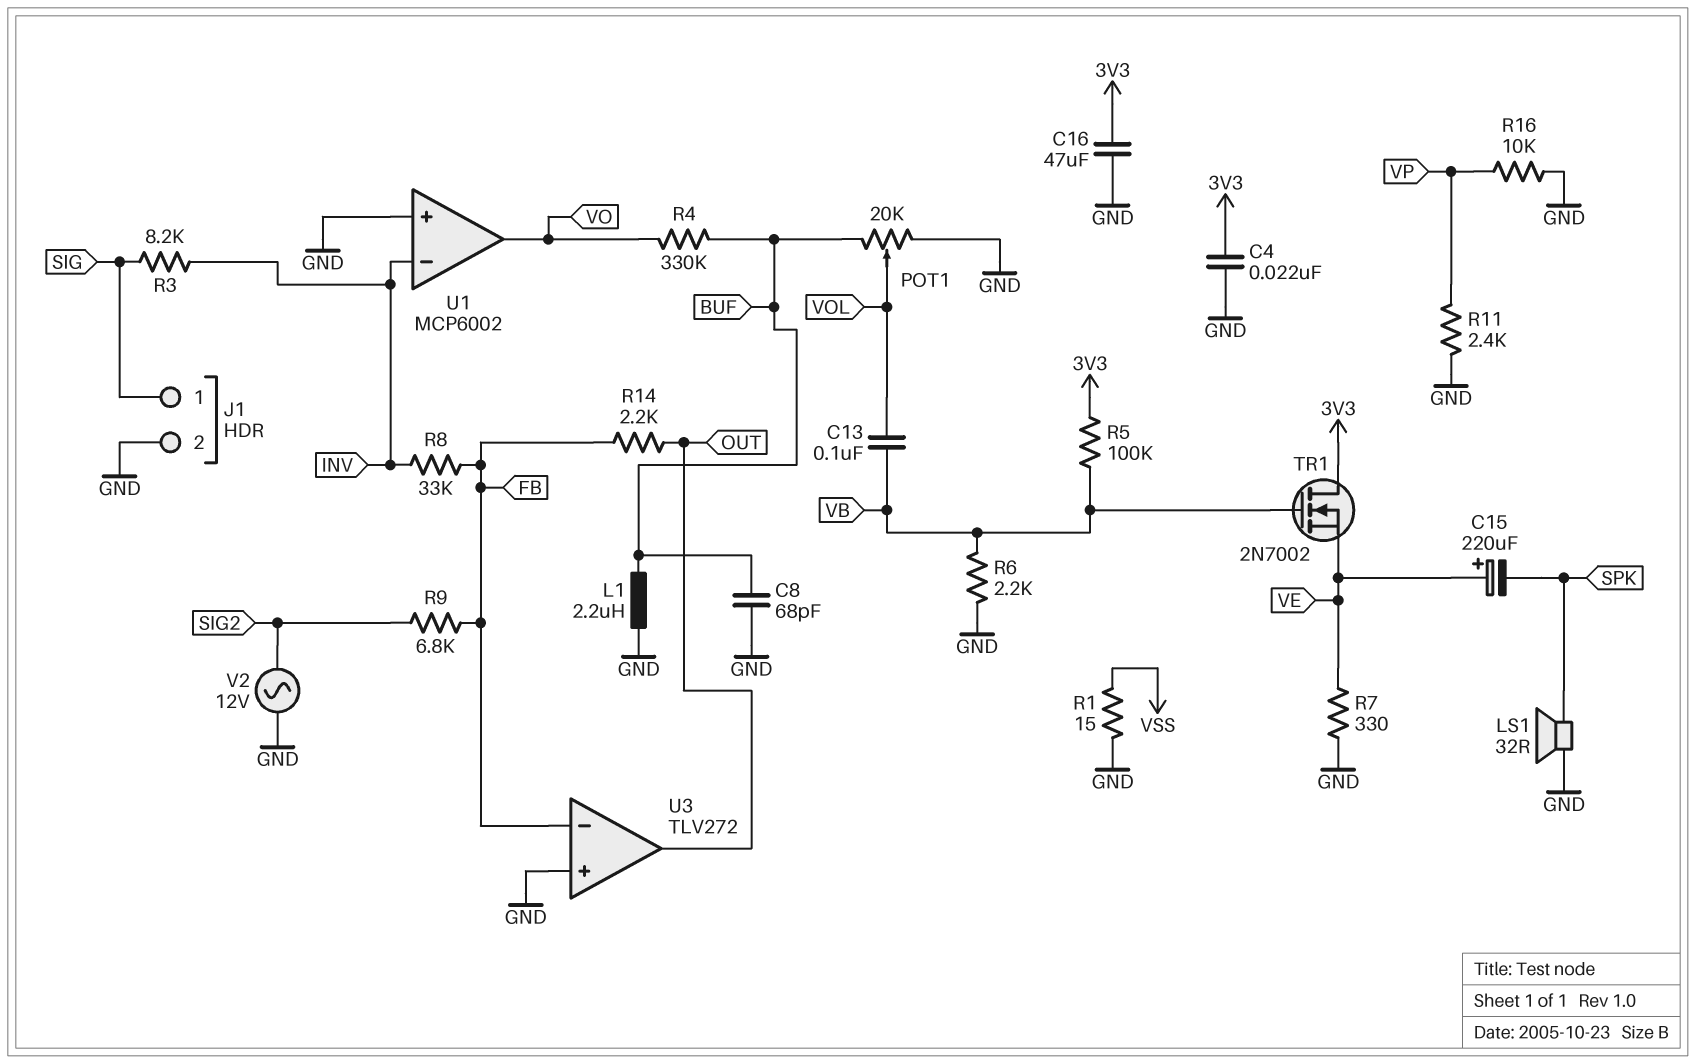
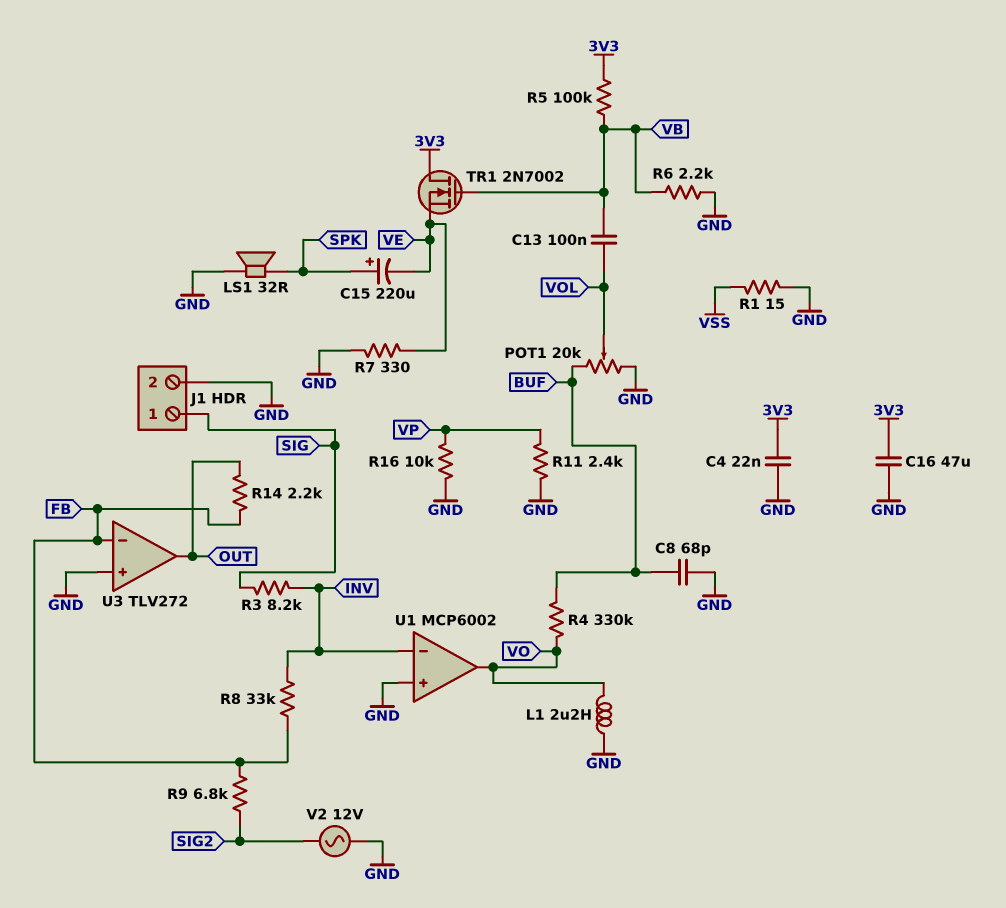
C15: 220uF (plus VE, minus SPK) -> 220uF (plus SPK, minus VE)
L1: 2.2uH (BUF, GND) -> 2.2uH (GND, VO)

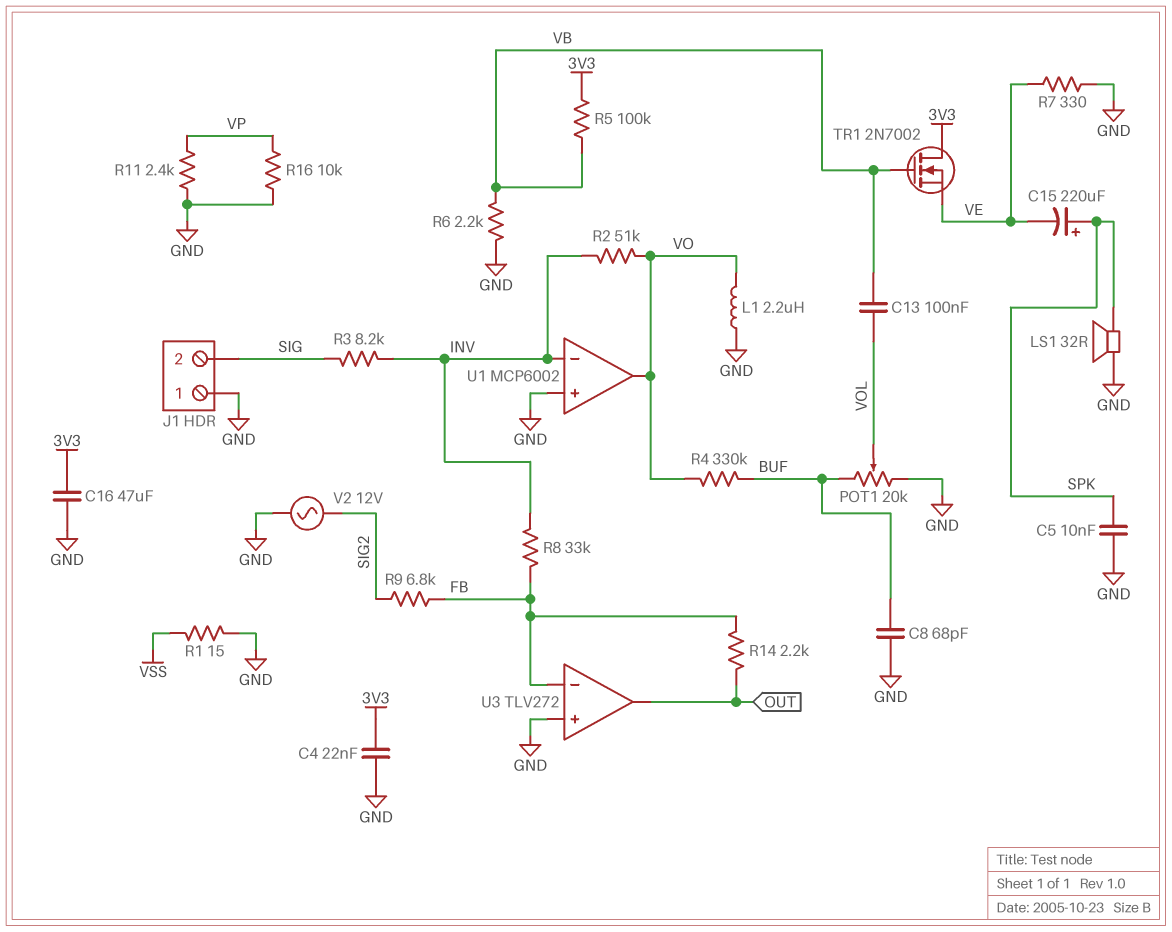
C5: none -> 10nF (GND, SPK)
J1 pin 1: SIG -> GND
J1 pin 2: GND -> SIG
R2: none -> 51k (INV, VO)

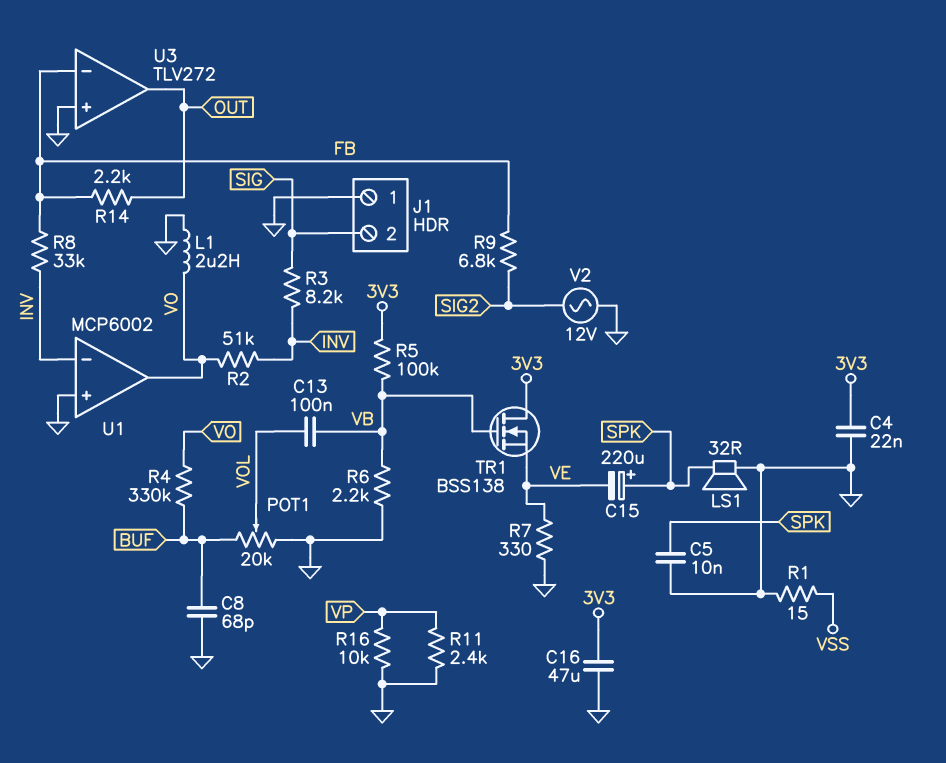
TR1: NMOS 2N7002 (G VB, D 3V3, S VE) -> NMOS BSS138 (G VB, D 3V3, S VE)

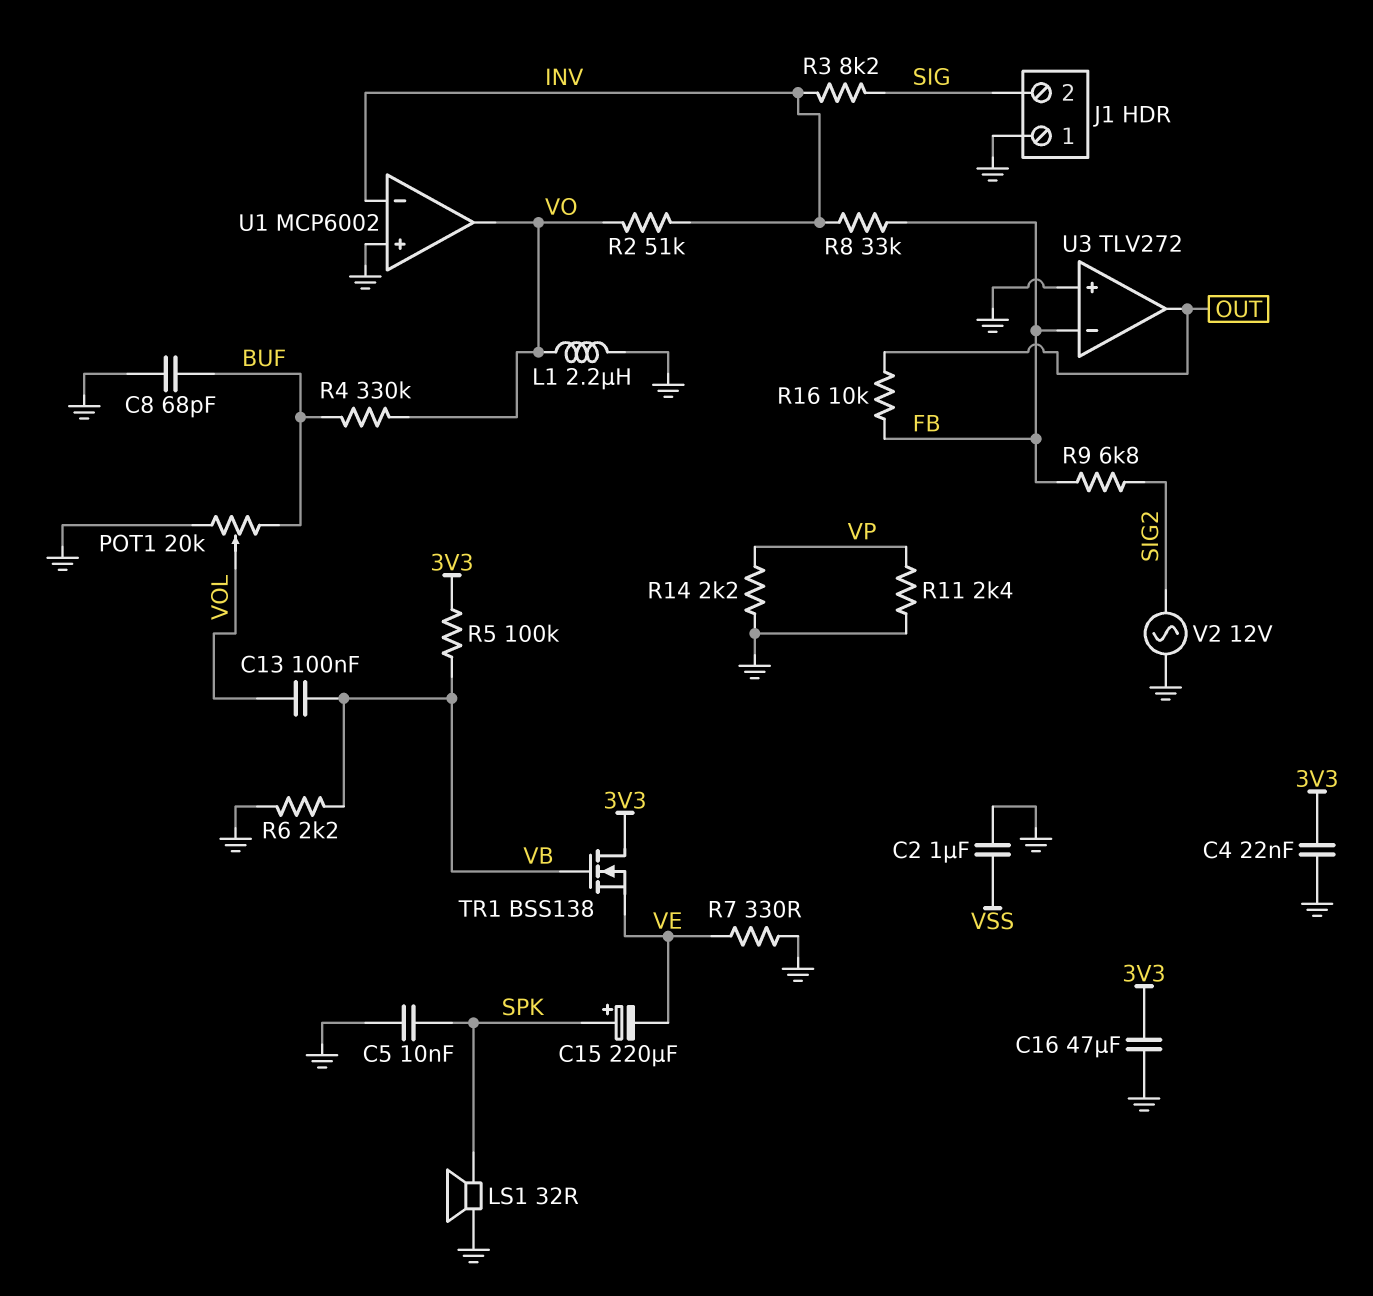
C2: none -> 1uF (GND, VSS)
R1: 15 (GND, VSS) -> none
R14: 2.2k (FB, OUT) -> 2.2k (GND, VP)
R16: 10k (GND, VP) -> 10k (FB, OUT)

